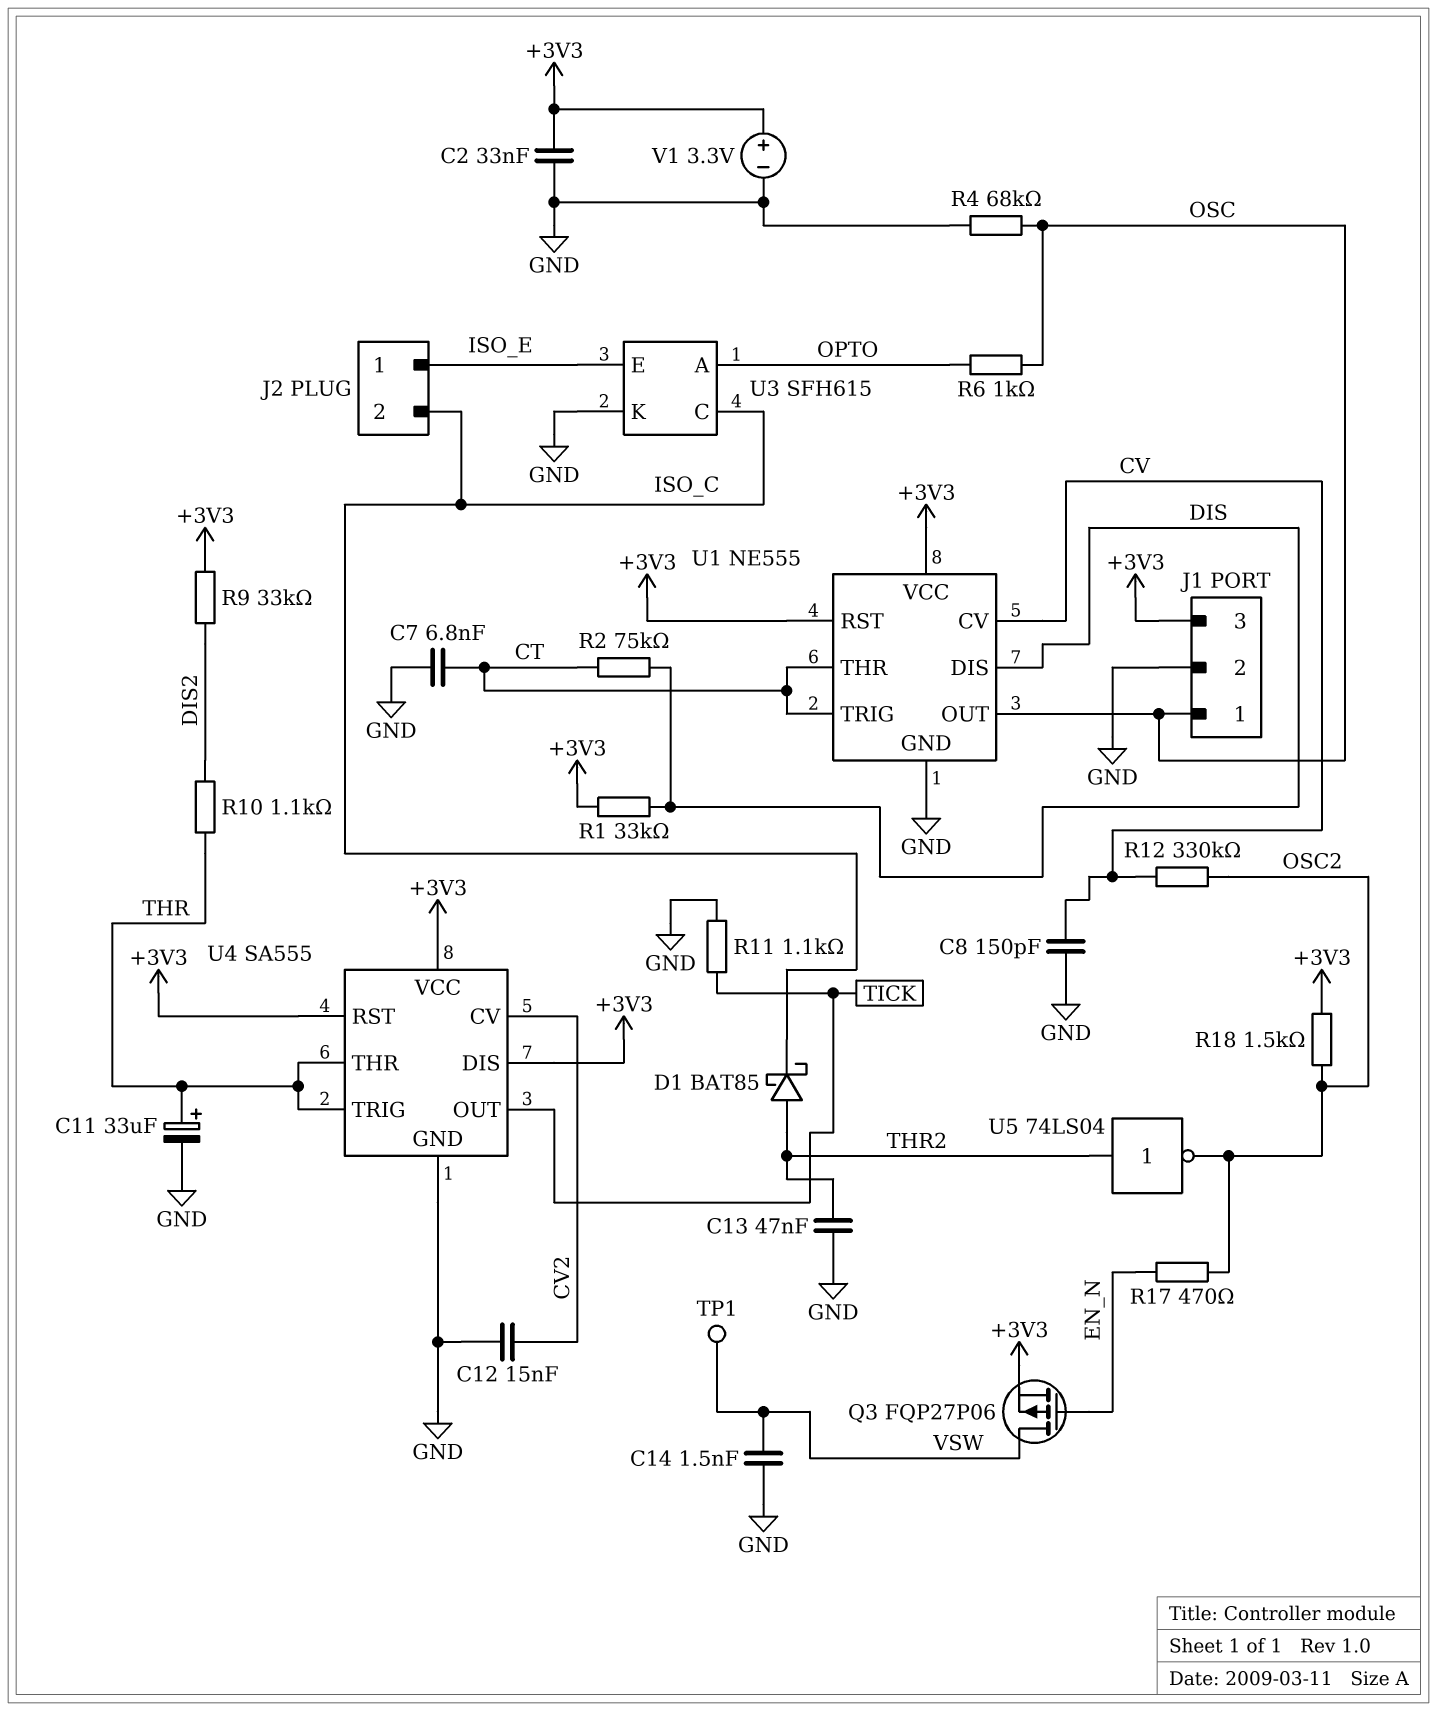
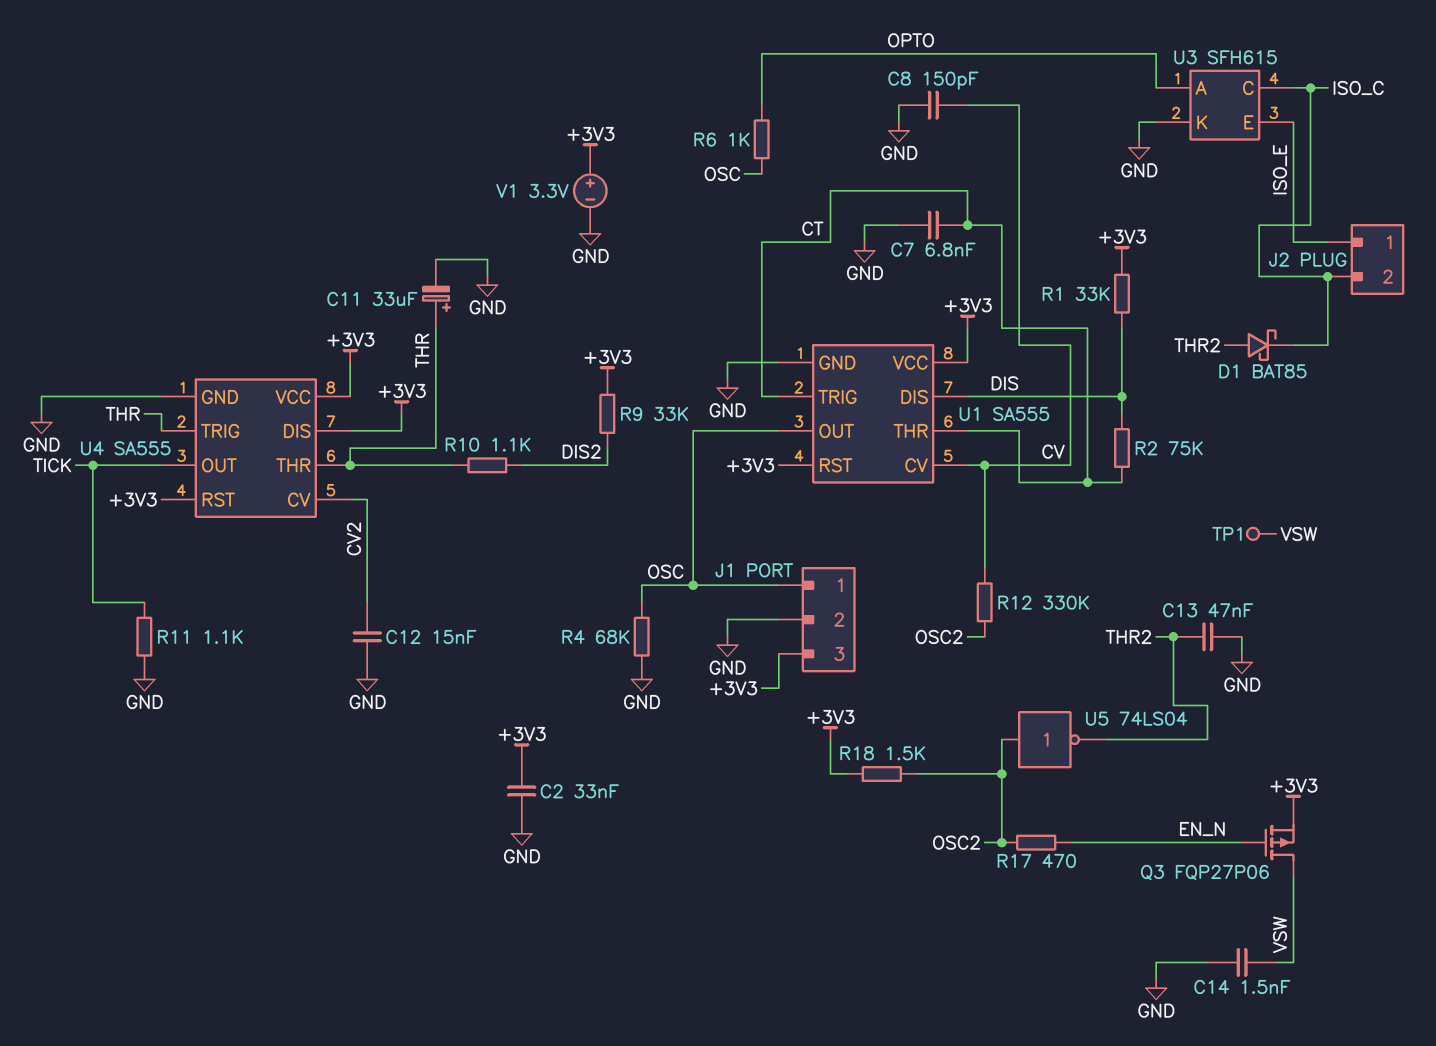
U1: NE555 -> SA555
U5: NOT 74LS04 (in THR2, out OSC2) -> NOT 74LS04 (in OSC2, out THR2)

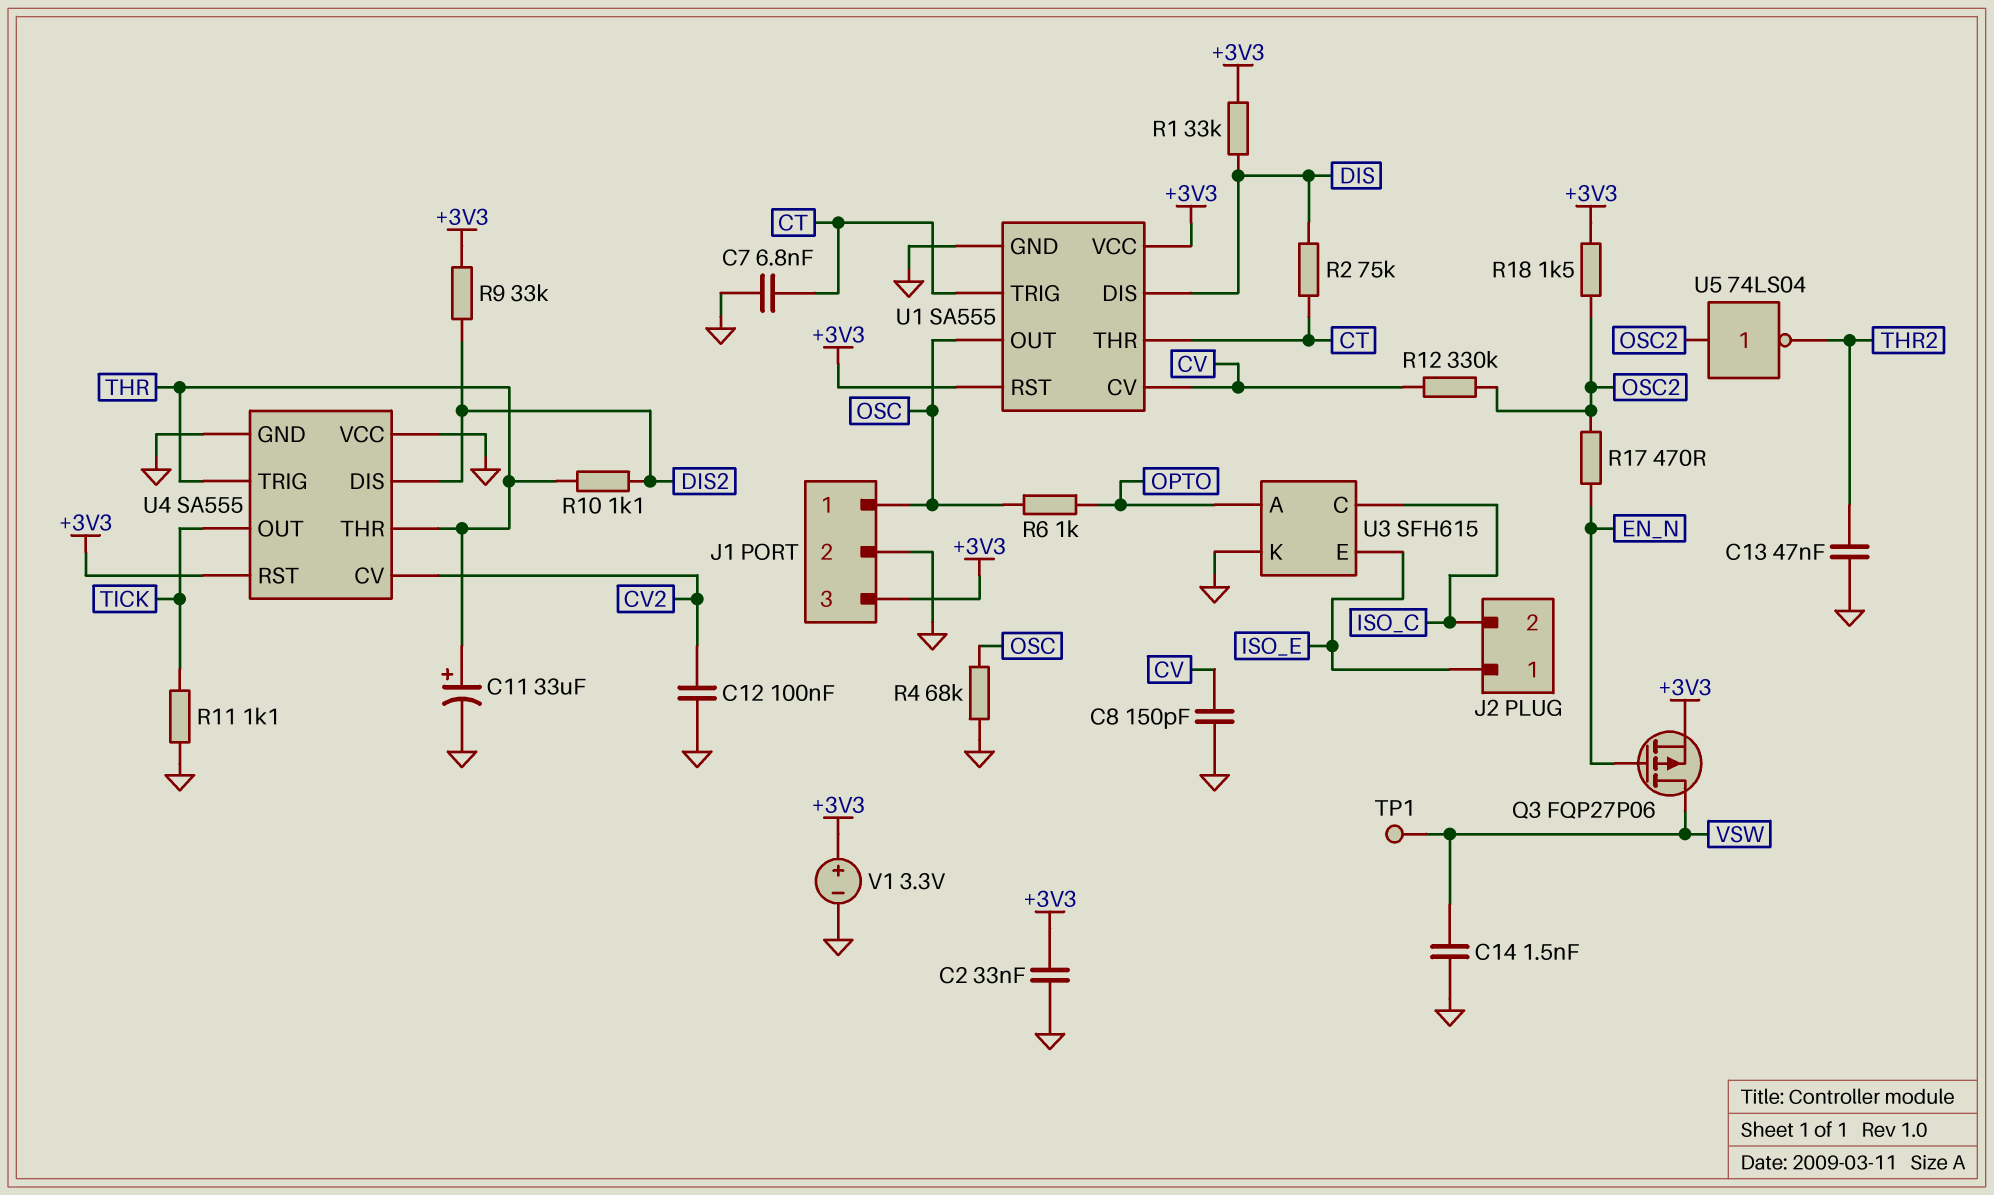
C12: 15nF (CV2, GND) -> 100nF (CV2, GND)
D1: schottky BAT85 (A THR2, K ISO_C) -> none
U4 pin DIS: +3V3 -> DIS2
U4 pin VCC: +3V3 -> GND

